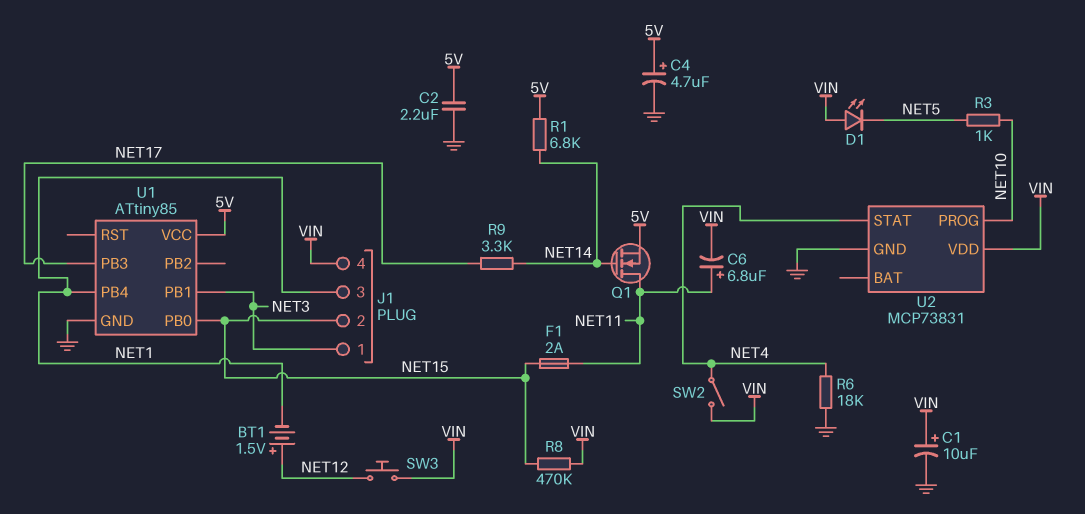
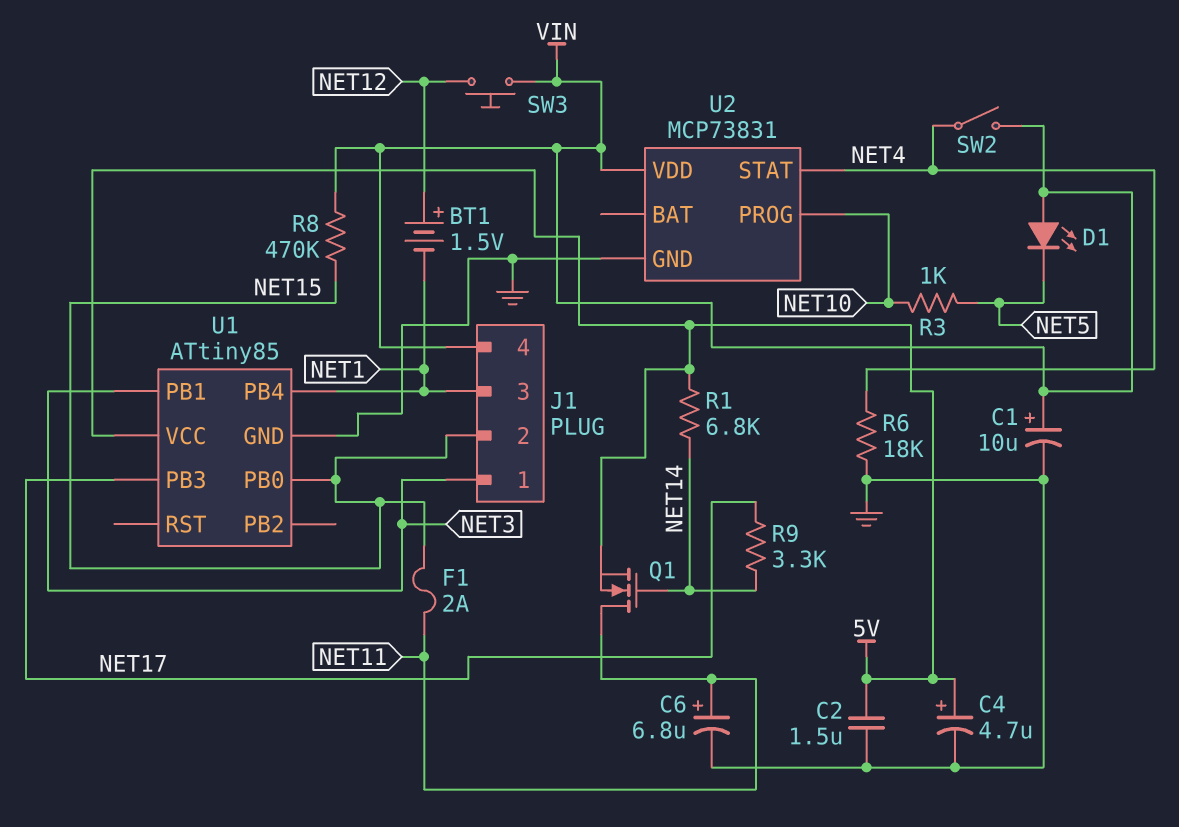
C2: 2.2uF (5V, GND) -> 1.5uF (5V, GND)
C6: 6.8uF (plus NET11, minus VIN) -> 6.8uF (plus NET11, minus GND)

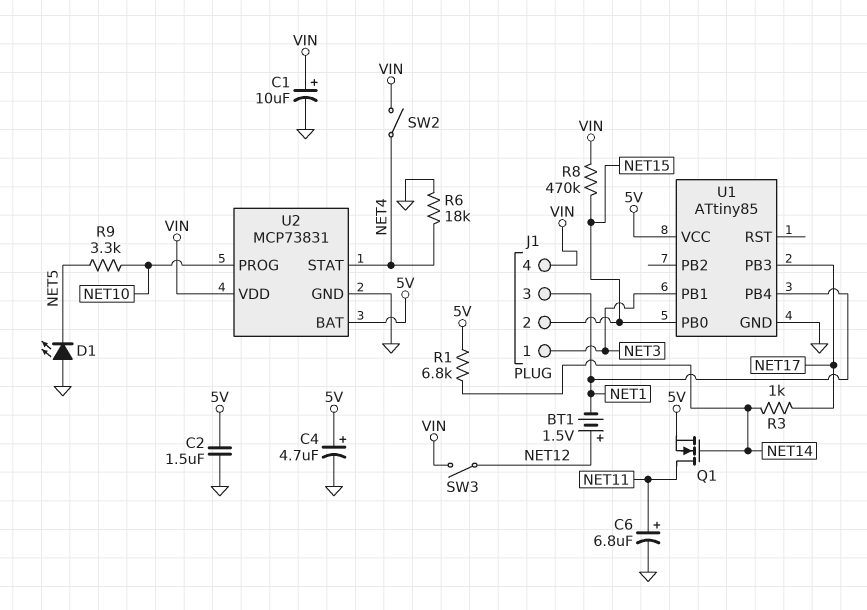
D1: LED (A VIN, K NET5) -> LED (A GND, K NET5)
F1: 2A (NET11, NET15) -> none
R3: 1k (NET5, NET10) -> 1k (NET14, NET17)
R9: 3.3k (NET14, NET17) -> 3.3k (NET5, NET10)
SW3: button (NET12, VIN) -> switch (NET12, VIN)
U2 pin BAT: none -> 5V

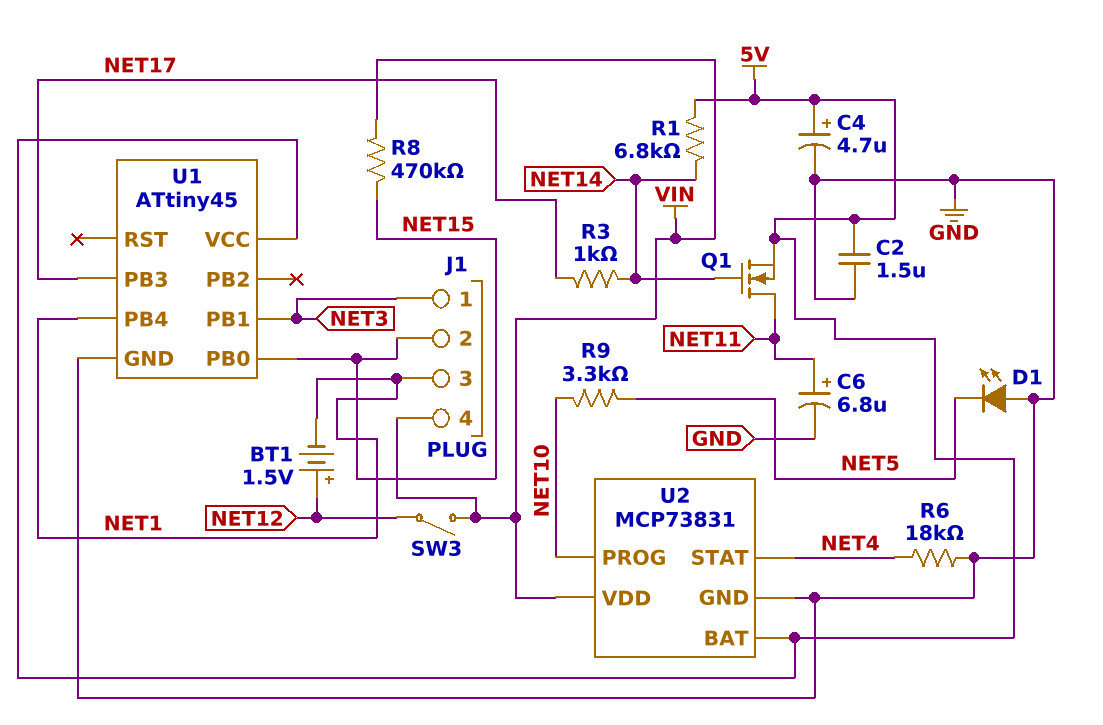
C1: 10uF (plus VIN, minus GND) -> none
SW2: switch (NET4, VIN) -> none
U1: ATtiny85 -> ATtiny45

